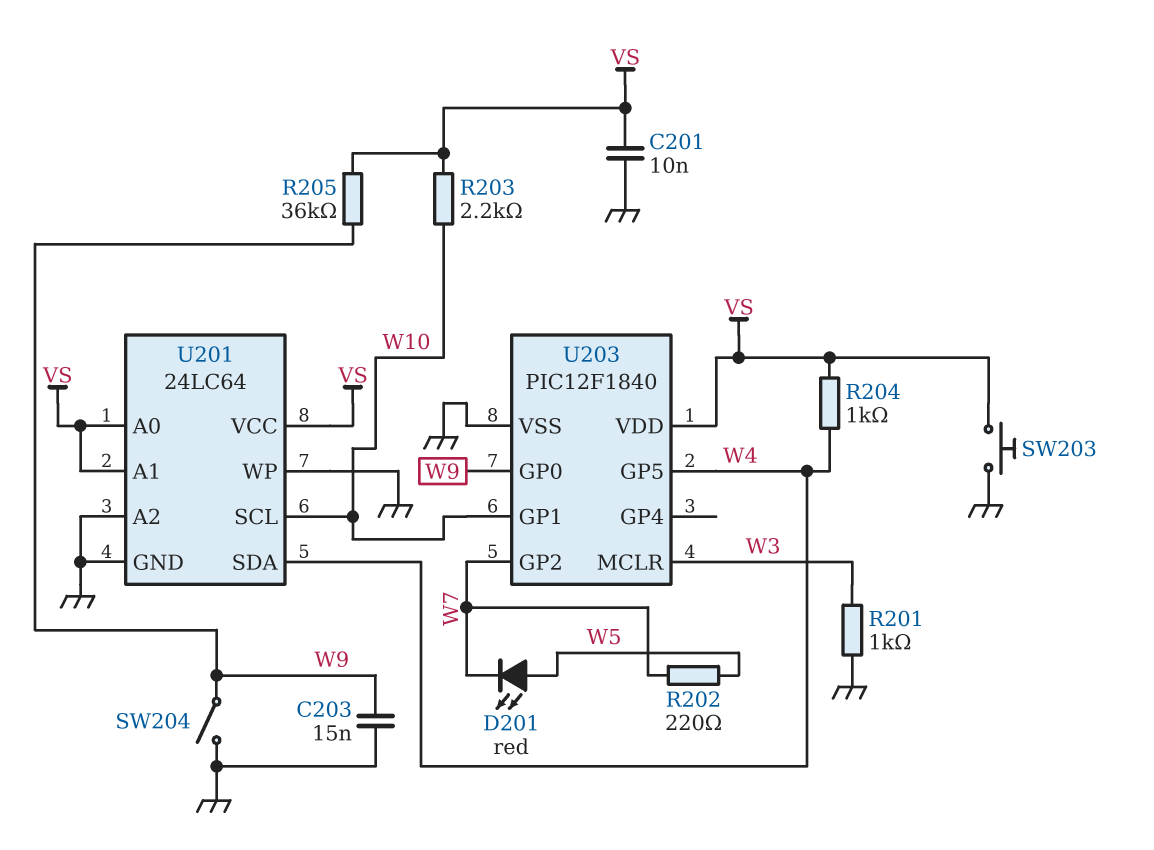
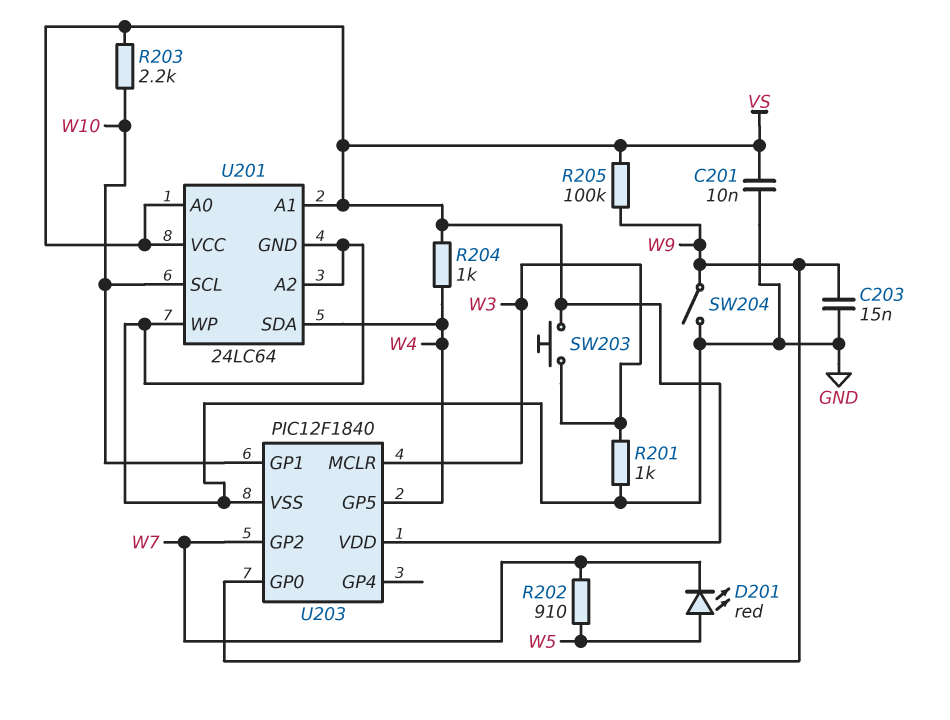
R202: 220 (W5, W7) -> 910 (W5, W7)
R205: 36k (VS, W9) -> 100k (VS, W9)
SW203: button (GND, VS) -> button (VS, W3)

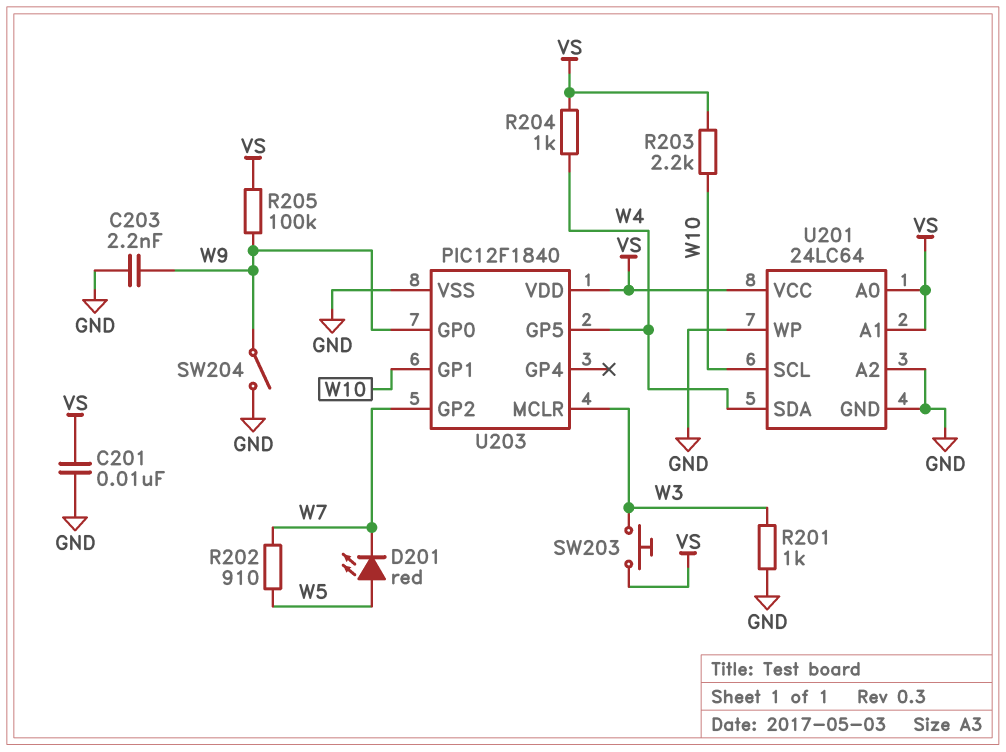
C203: 15nF (GND, W9) -> 2.2nF (GND, W9)

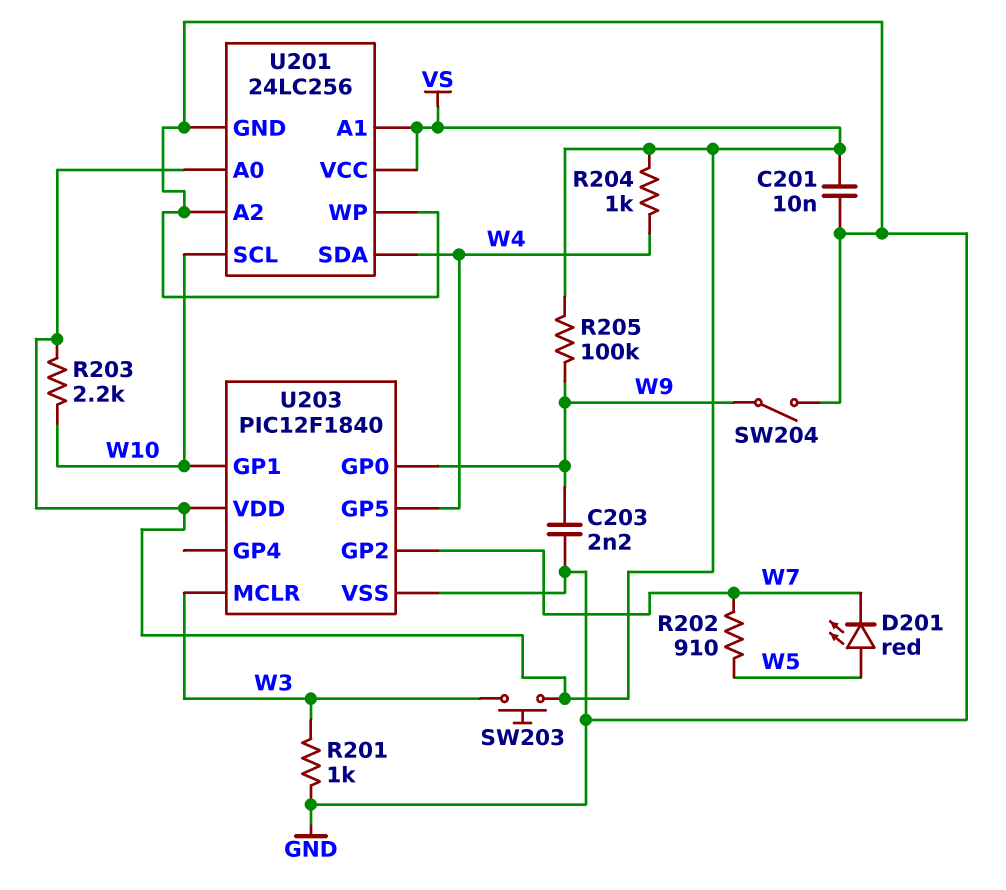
U201: 24LC64 -> 24LC256

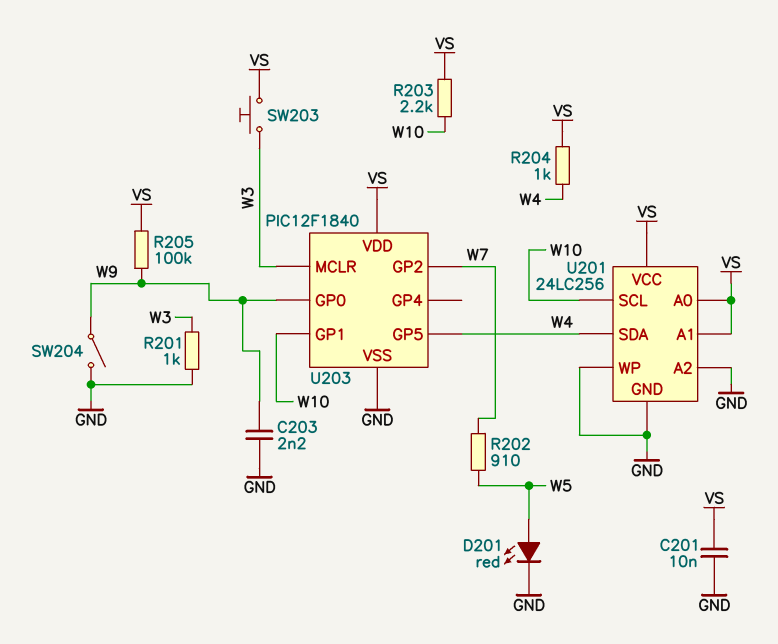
D201: LED red (A W5, K W7) -> LED red (A W5, K GND)

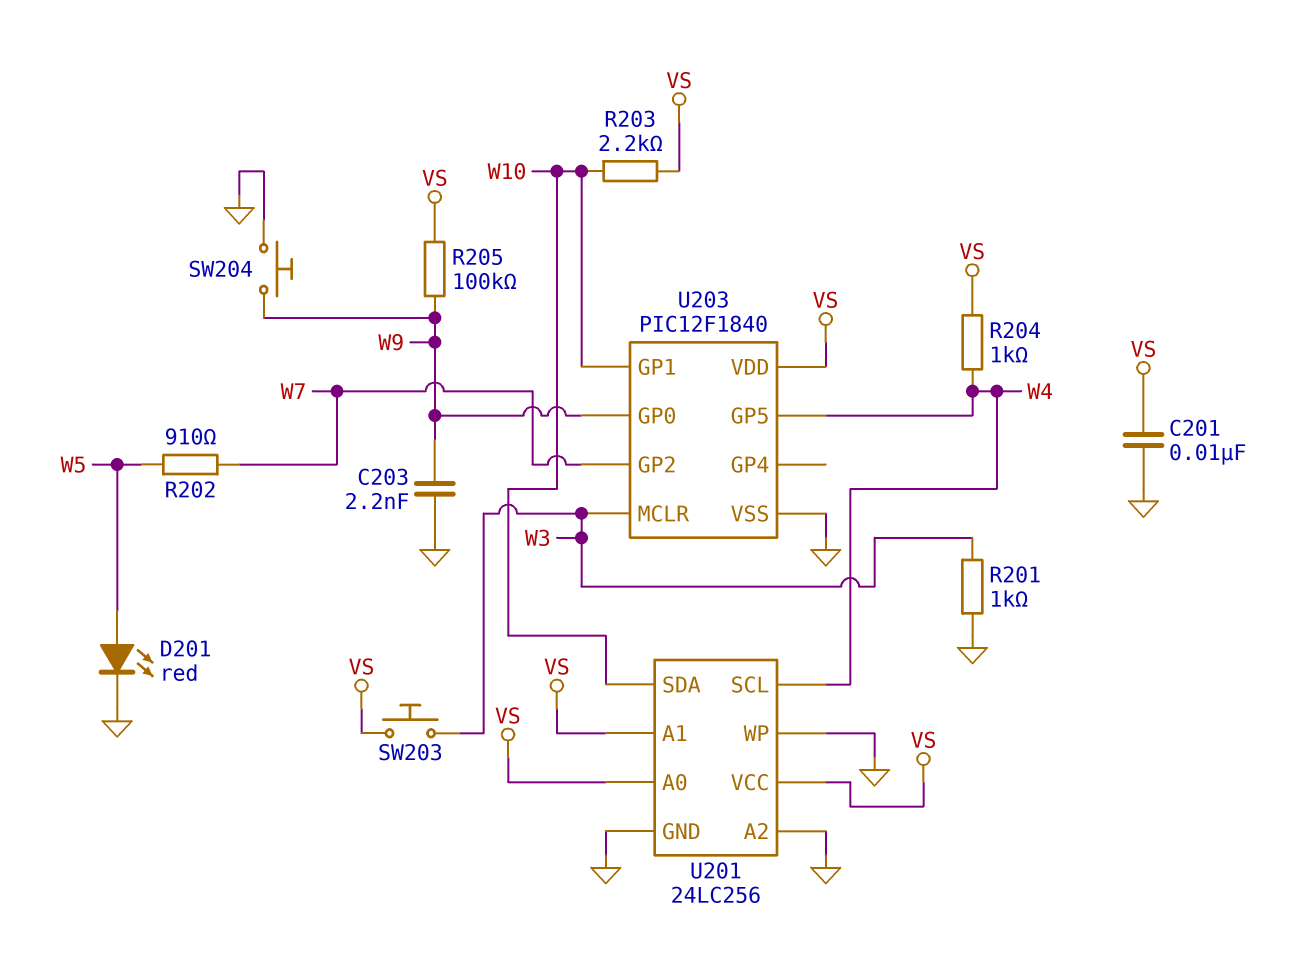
SW204: switch (GND, W9) -> button (GND, W9)
U201 pin SCL: W10 -> W4
U201 pin SDA: W4 -> W10

